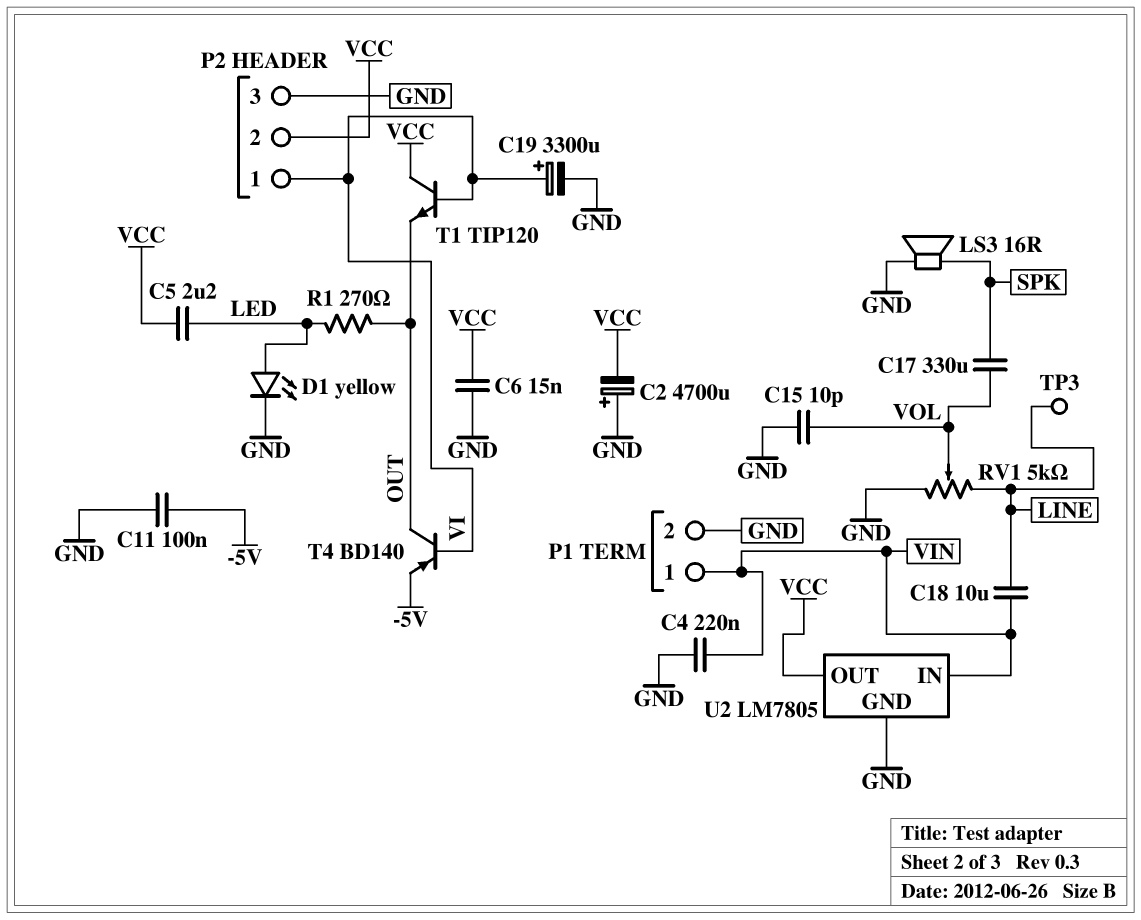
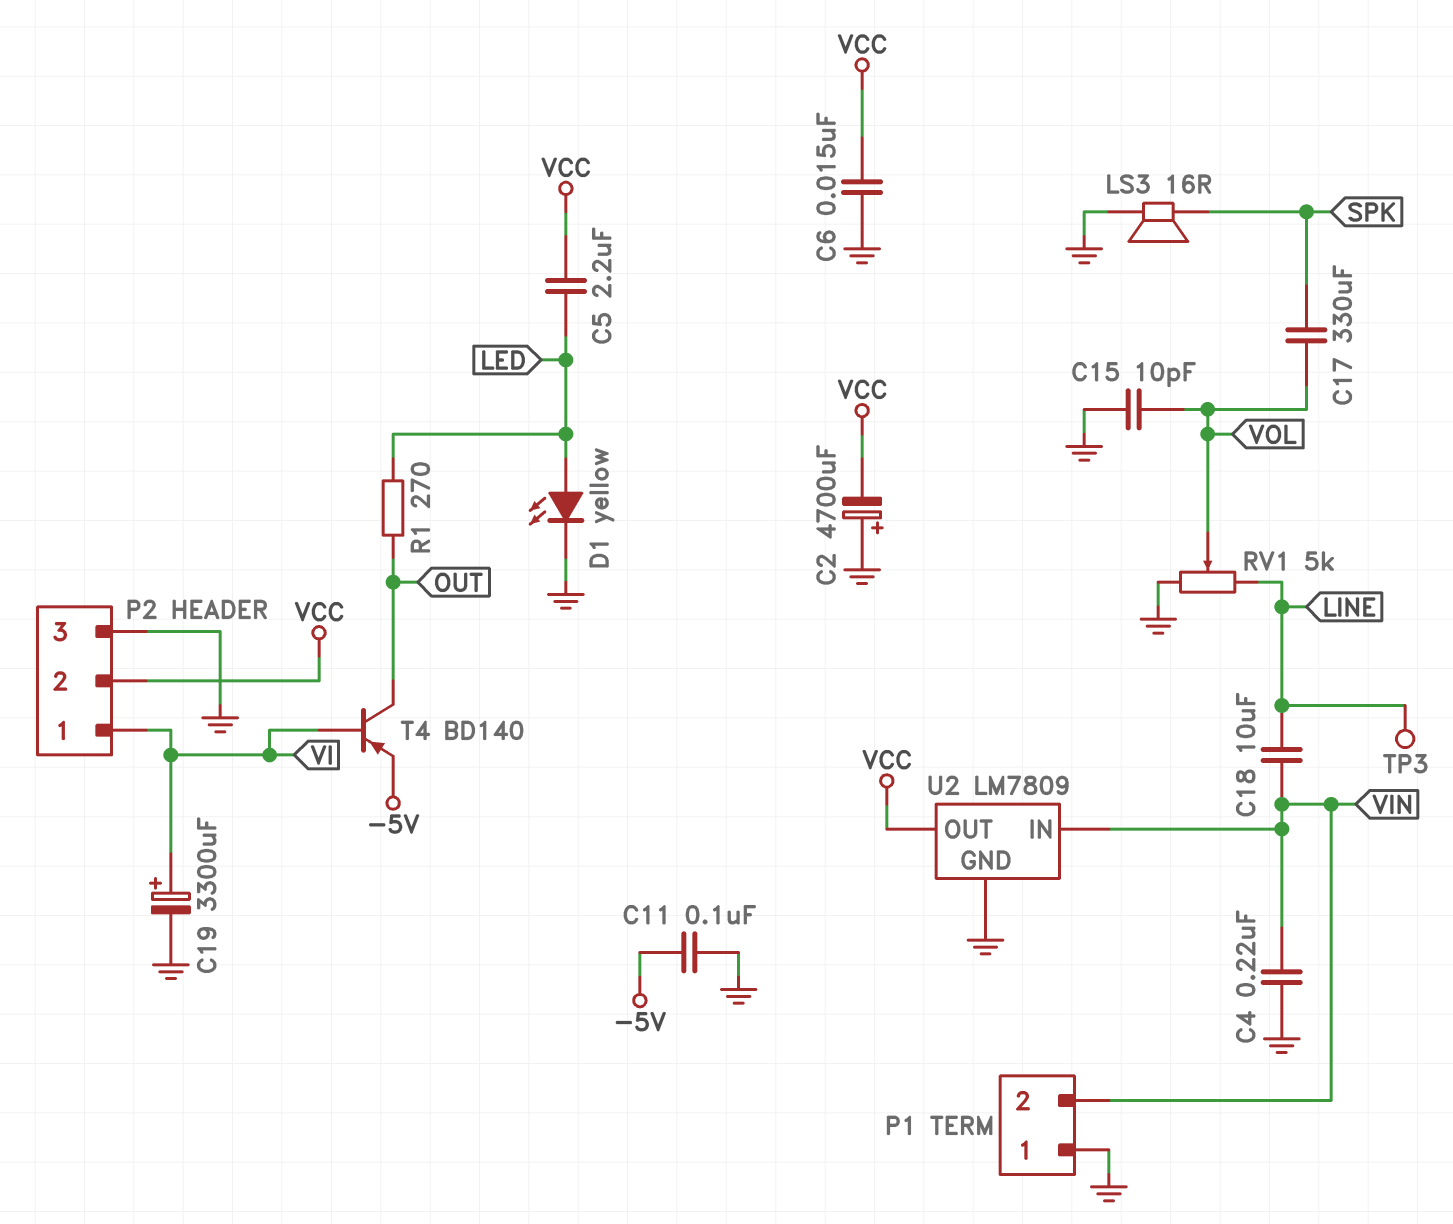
P1 pin 1: VIN -> GND
P1 pin 2: GND -> VIN
T1: NPN TIP120 (B VI, C VCC, E OUT) -> none
U2: LM7805 -> LM7809

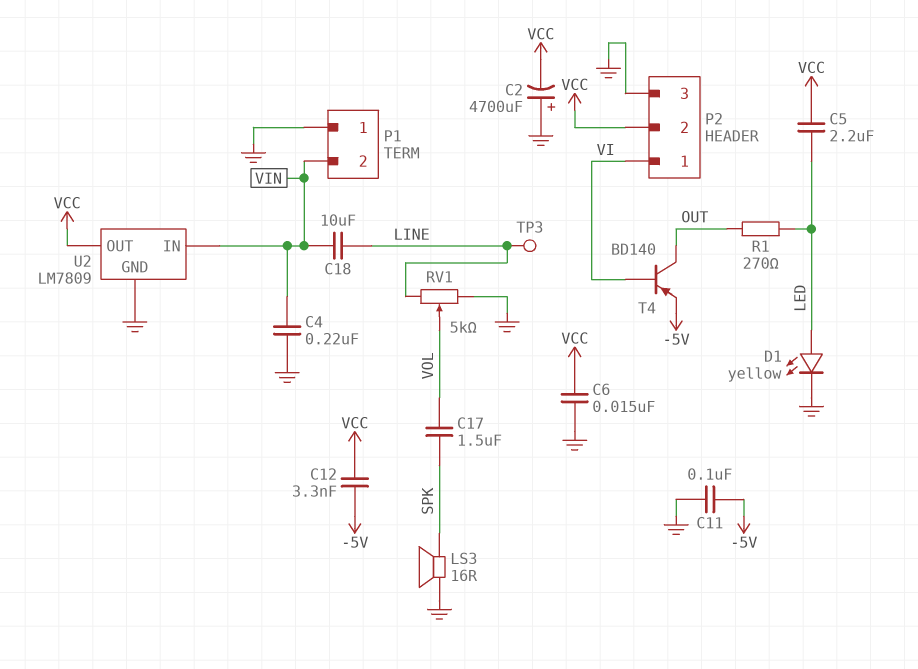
C12: none -> 3.3nF (-5V, VCC)
C15: 10pF (GND, VOL) -> none
C17: 330uF (SPK, VOL) -> 1.5uF (SPK, VOL)
C19: 3300uF (plus VI, minus GND) -> none

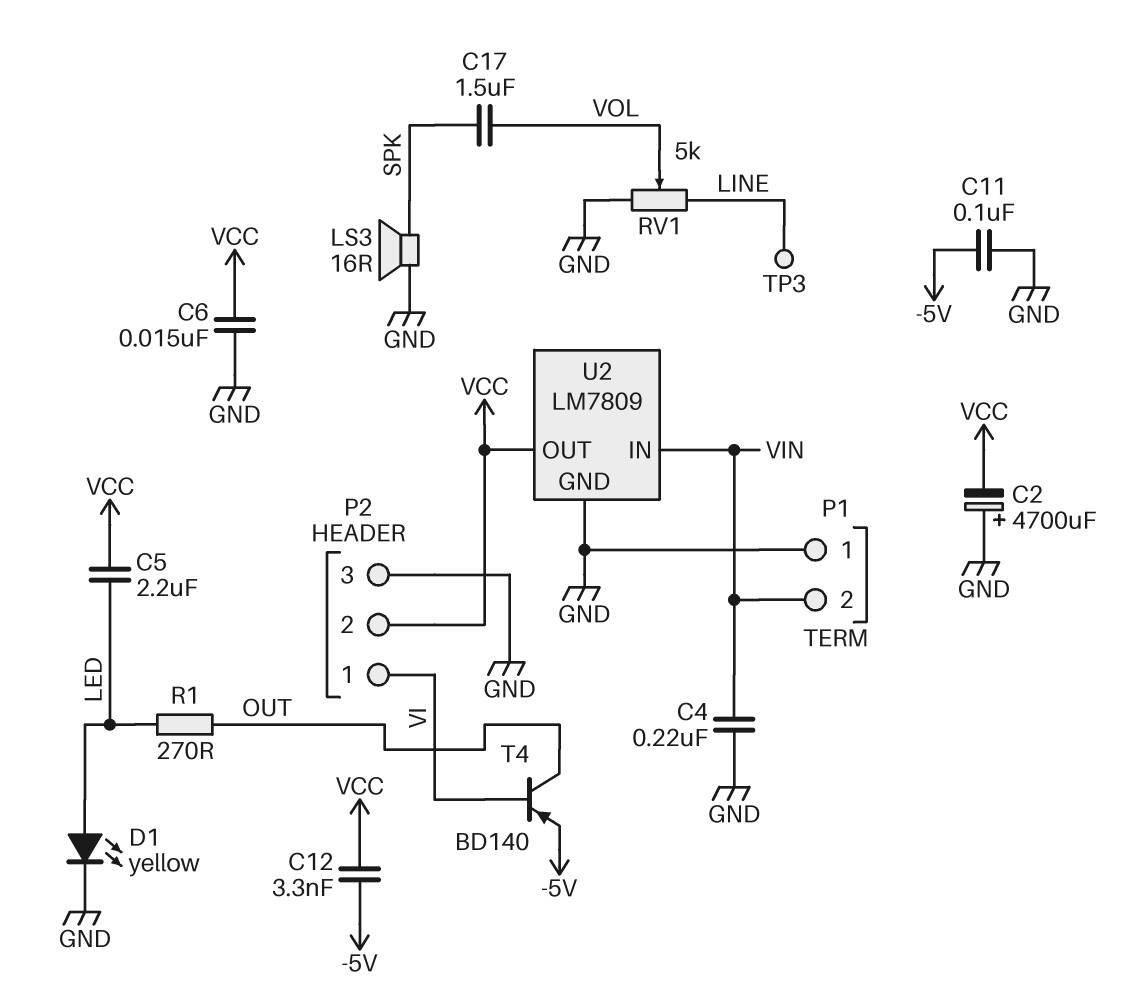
C18: 10uF (LINE, VIN) -> none

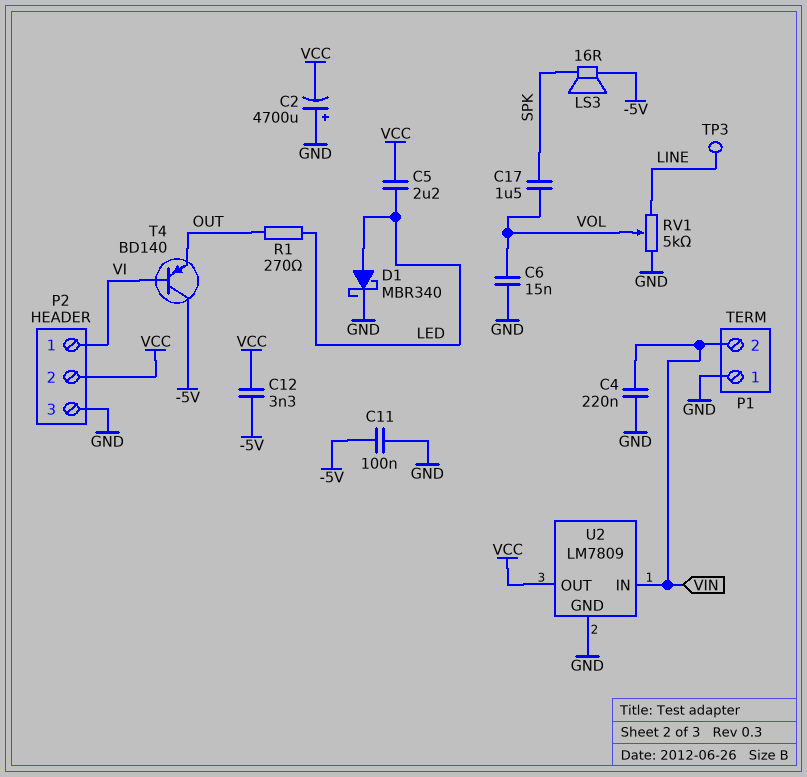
C6: 15nF (GND, VCC) -> 15nF (GND, VOL)
D1: LED yellow (A LED, K GND) -> schottky MBR340 (A LED, K GND)
LS3: speaker 16R (GND, SPK) -> speaker 16R (-5V, SPK)
T4: PNP BD140 (B VI, C OUT, E -5V) -> PNP BD140 (B VI, C -5V, E OUT)

